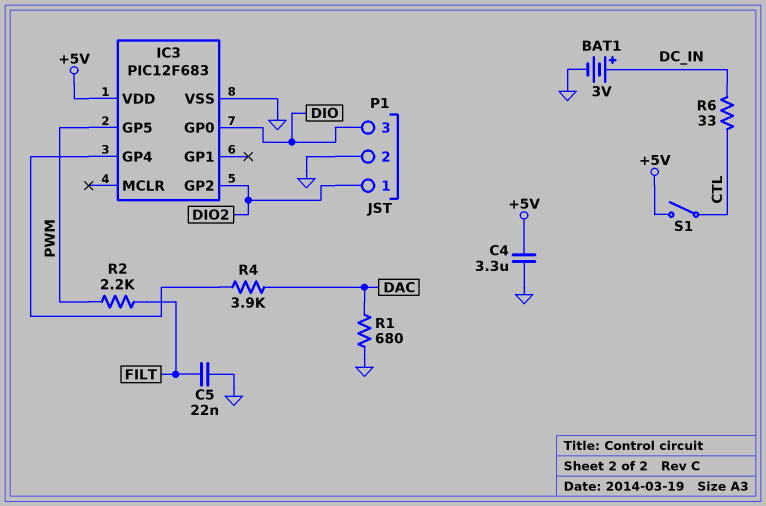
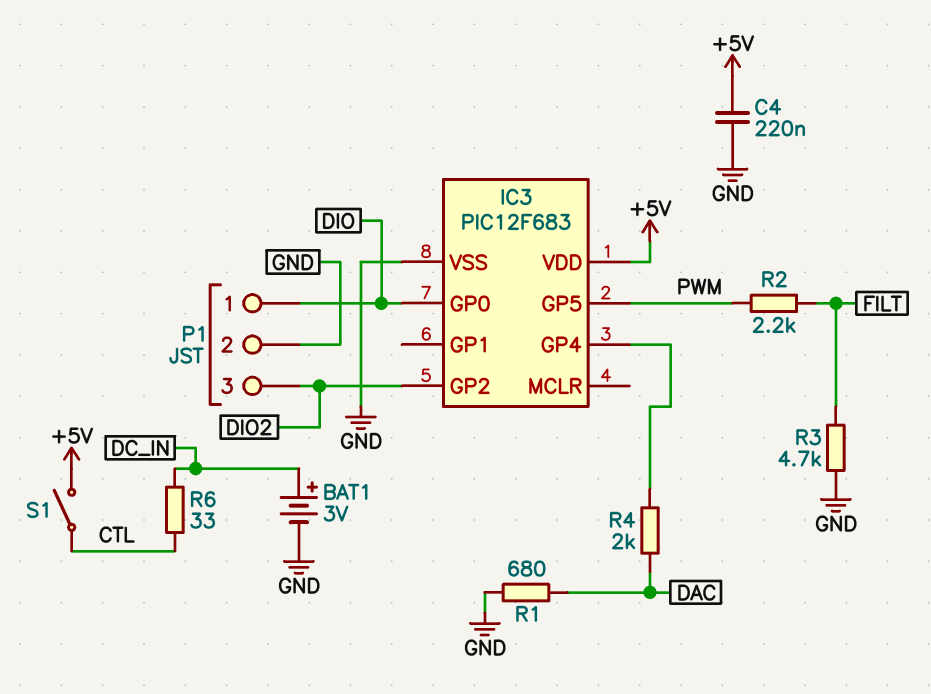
C4: 3.3uF (+5V, GND) -> 220nF (+5V, GND)
C5: 22nF (FILT, GND) -> none
P1 pin 1: DIO2 -> DIO
P1 pin 3: DIO -> DIO2
R3: none -> 4.7k (FILT, GND)
R4: 3.9k (DAC, IC3/GP4) -> 2k (DAC, IC3/GP4)

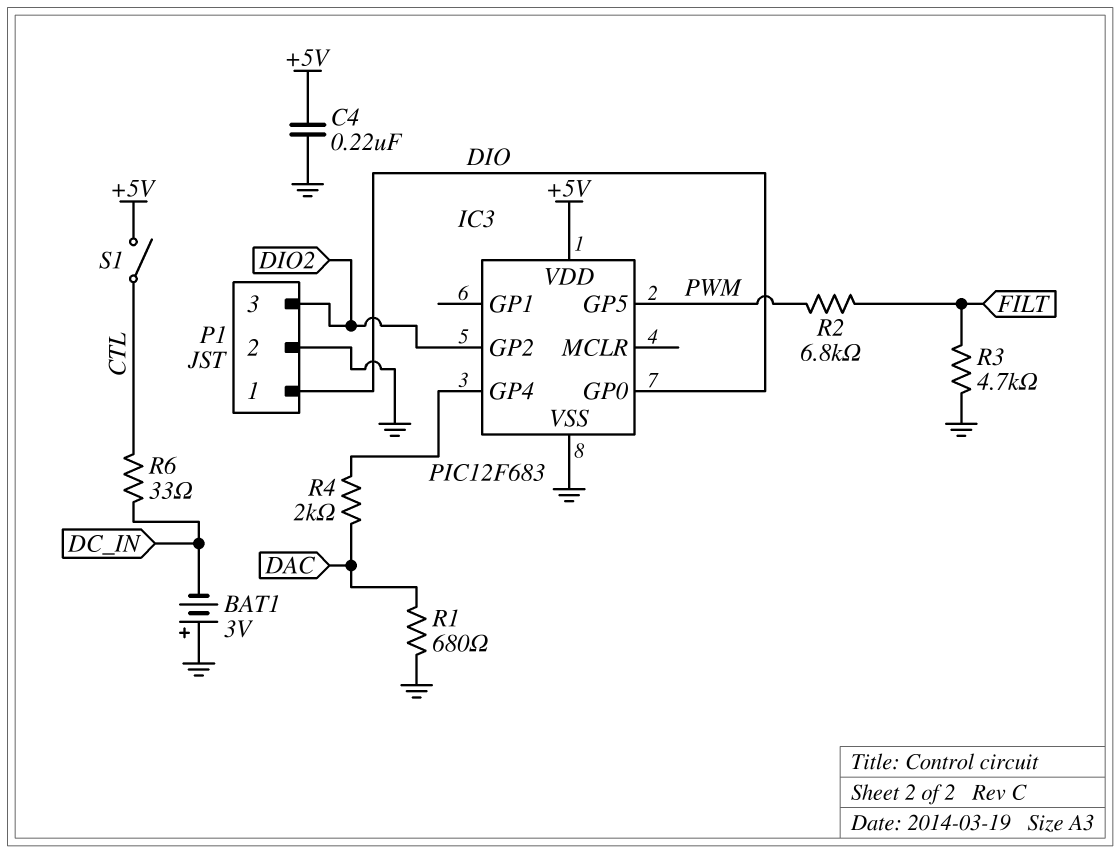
BAT1: 3V (plus DC_IN, minus GND) -> 3V (plus GND, minus DC_IN)
R2: 2.2k (FILT, PWM) -> 6.8k (FILT, PWM)

